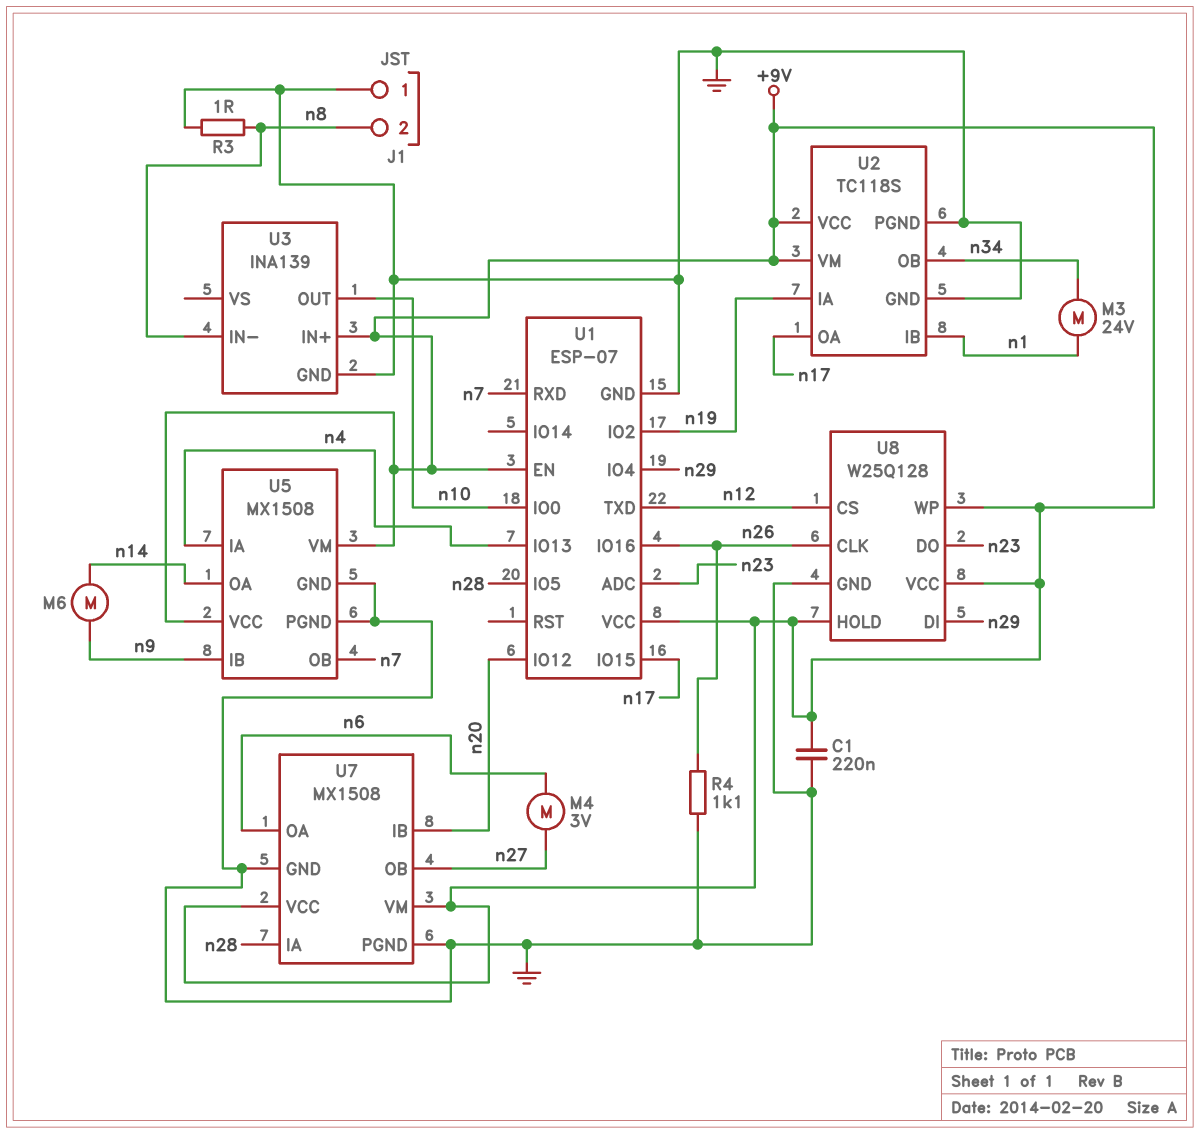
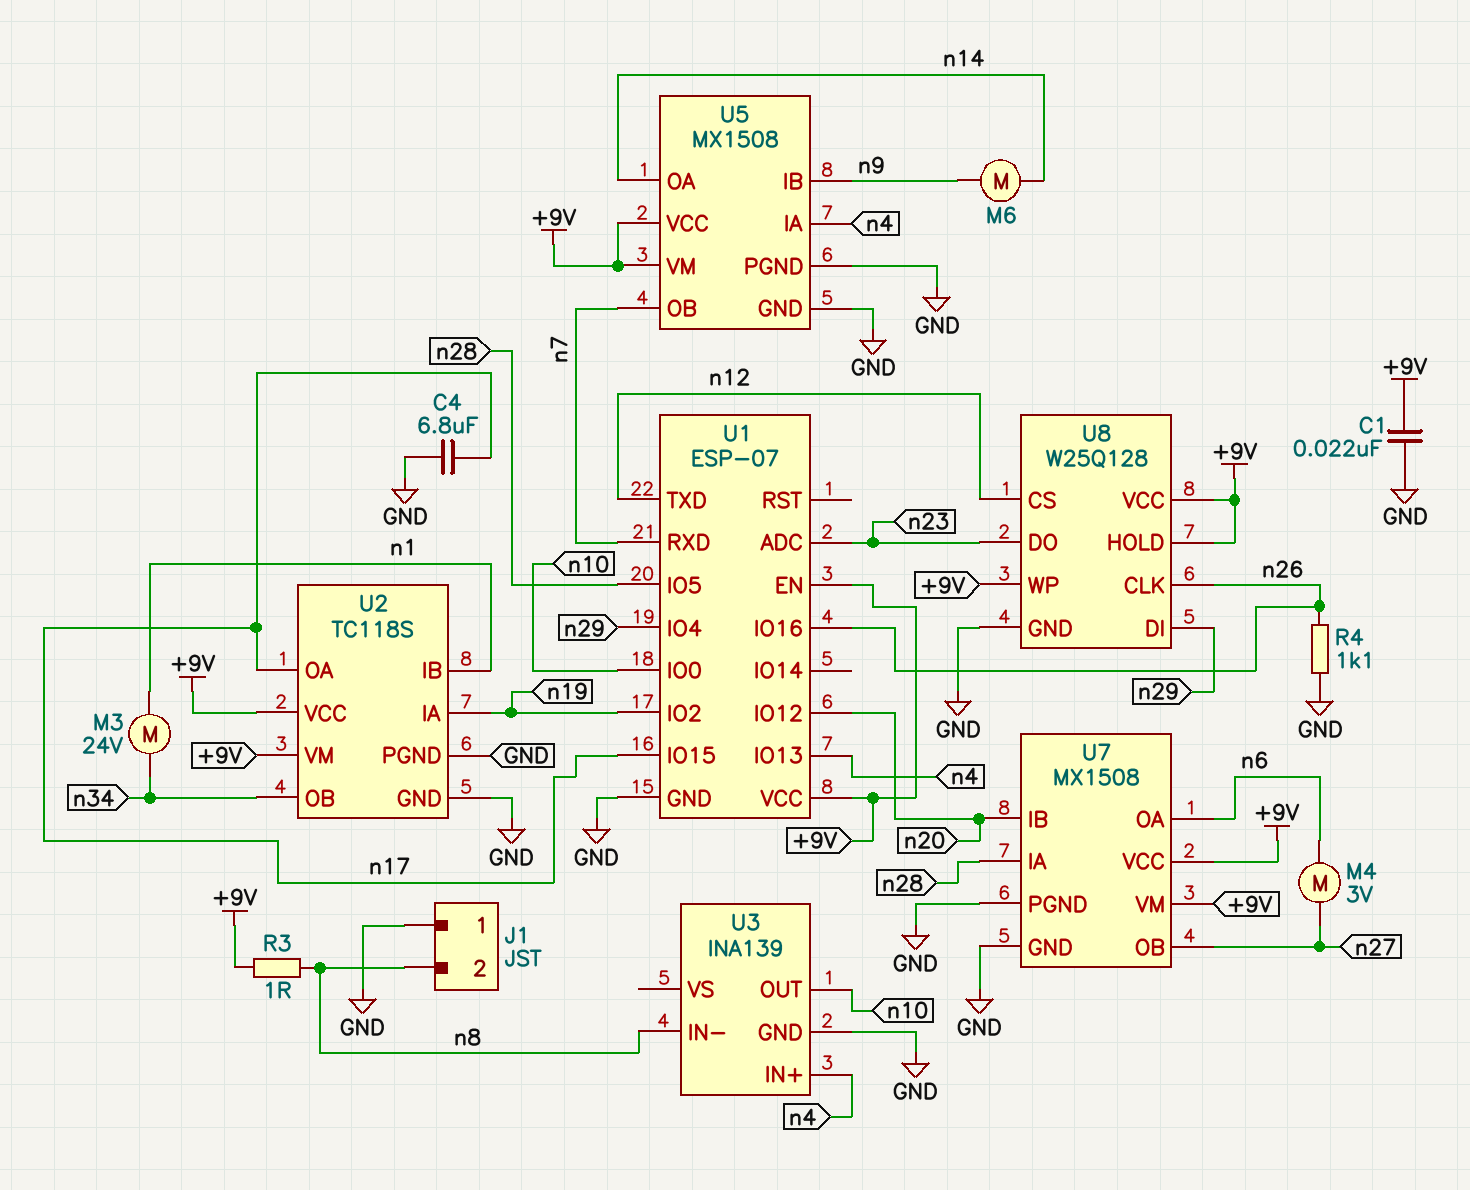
C1: 220nF (+9V, GND) -> 22nF (+9V, GND)
C4: none -> 6.8uF (GND, n17)
R3: 1 (GND, n8) -> 1 (+9V, n8)
U3 pin IN+: +9V -> n4

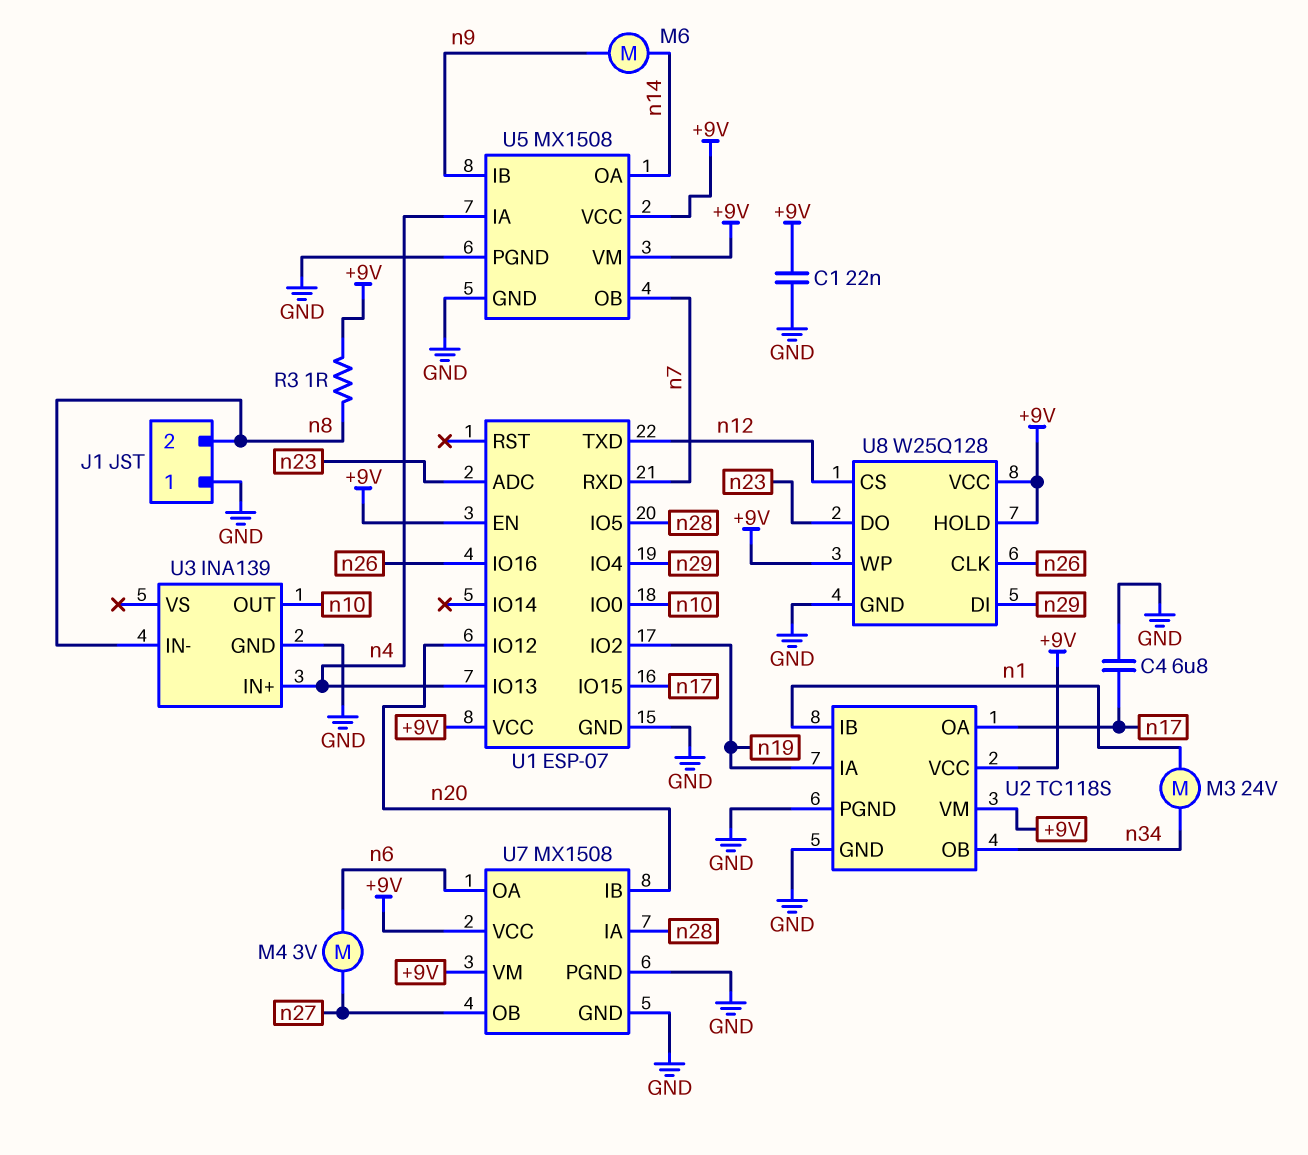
R4: 1.1k (GND, n26) -> none

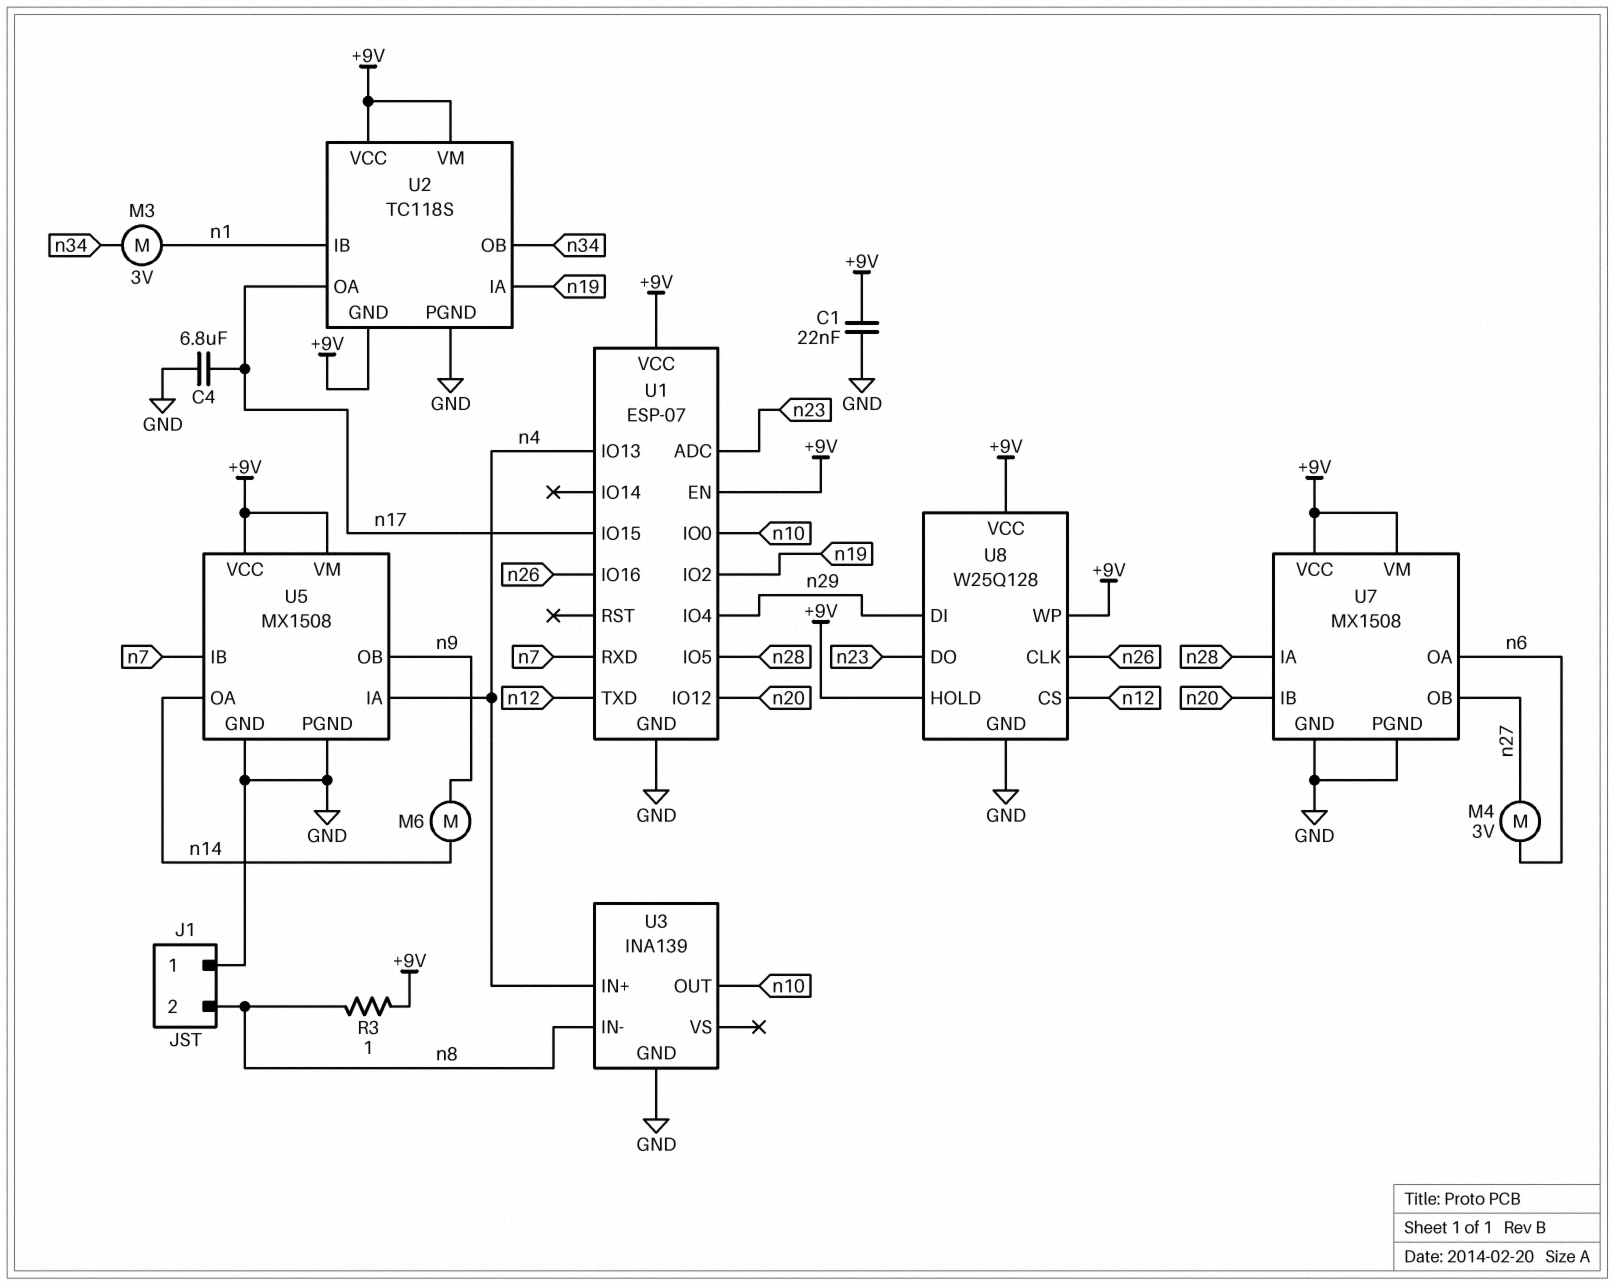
M3: motor 24V (n1, n34) -> motor 3V (n1, n34)
U2 pin GND: GND -> +9V
U5 pin IB: n9 -> n7
U5 pin OB: n7 -> n9

